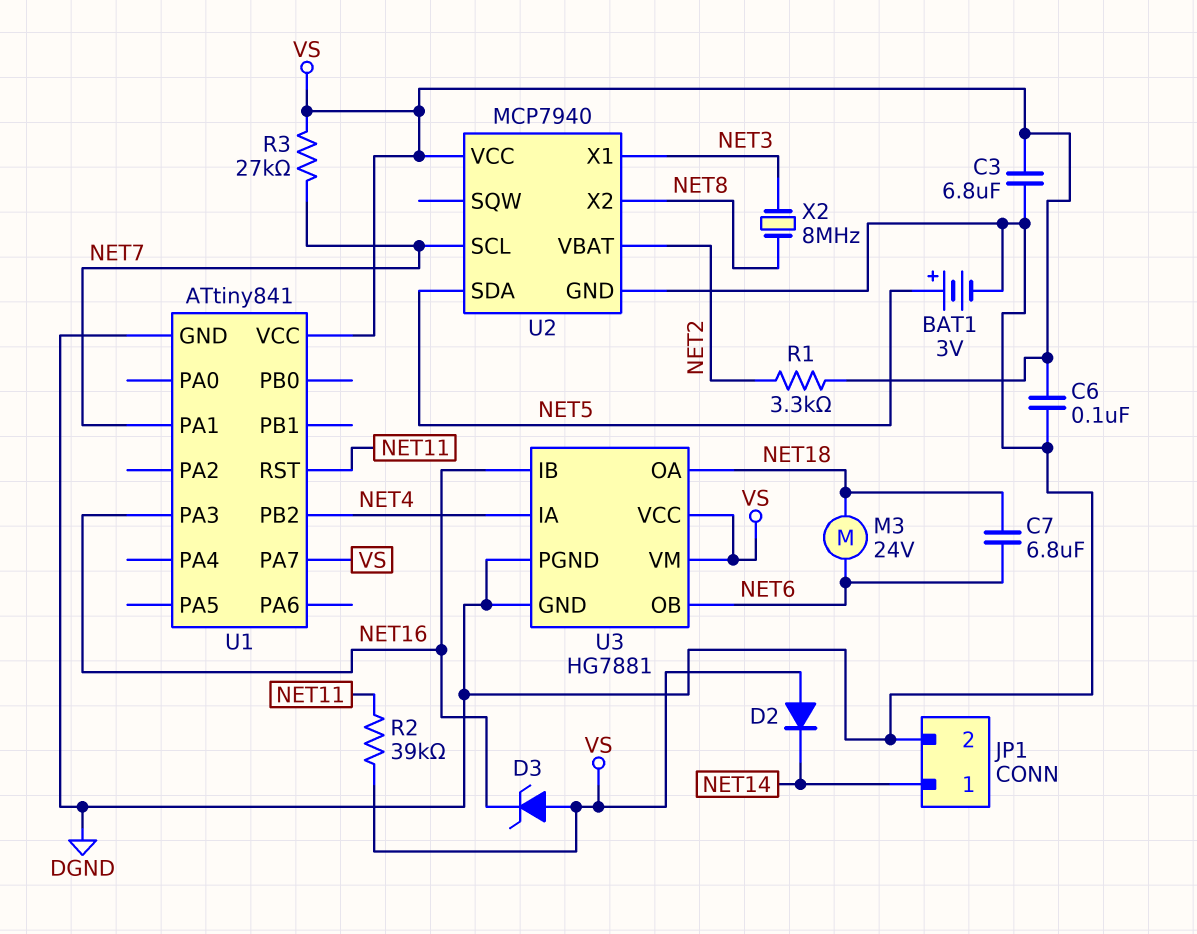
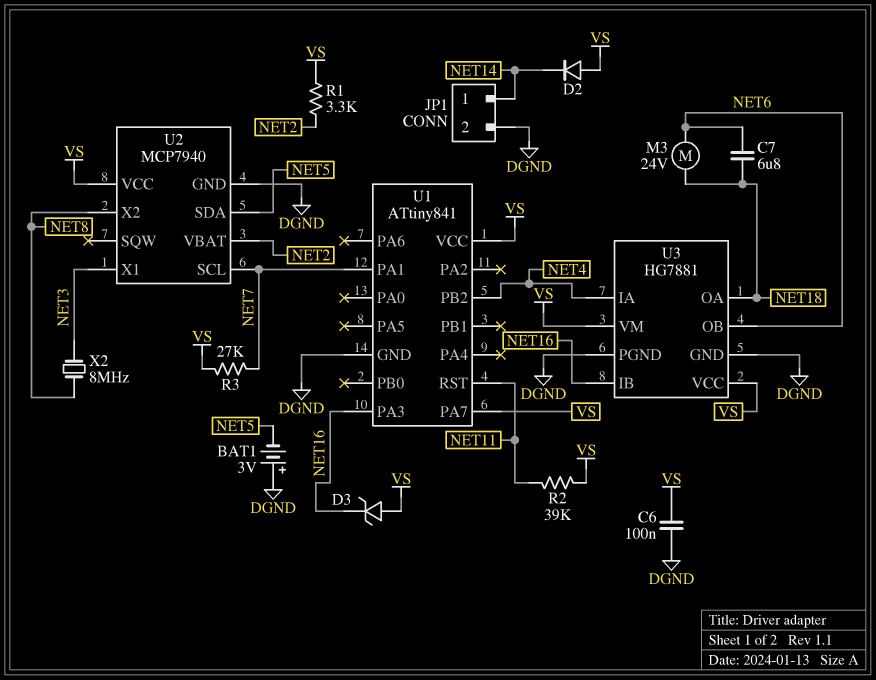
BAT1: 3V (plus NET5, minus DGND) -> 3V (plus DGND, minus NET5)
C3: 6.8uF (DGND, VS) -> none

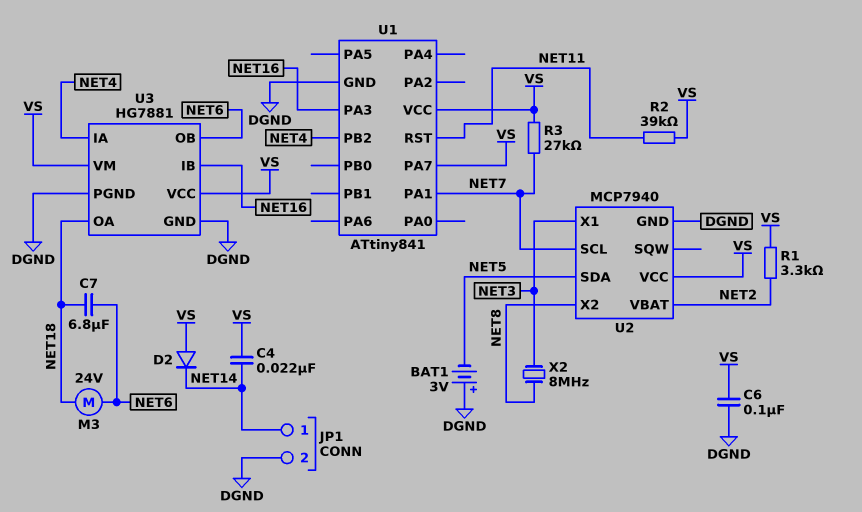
C4: none -> 22nF (NET14, VS)
D3: zener (A VS, K NET16) -> none

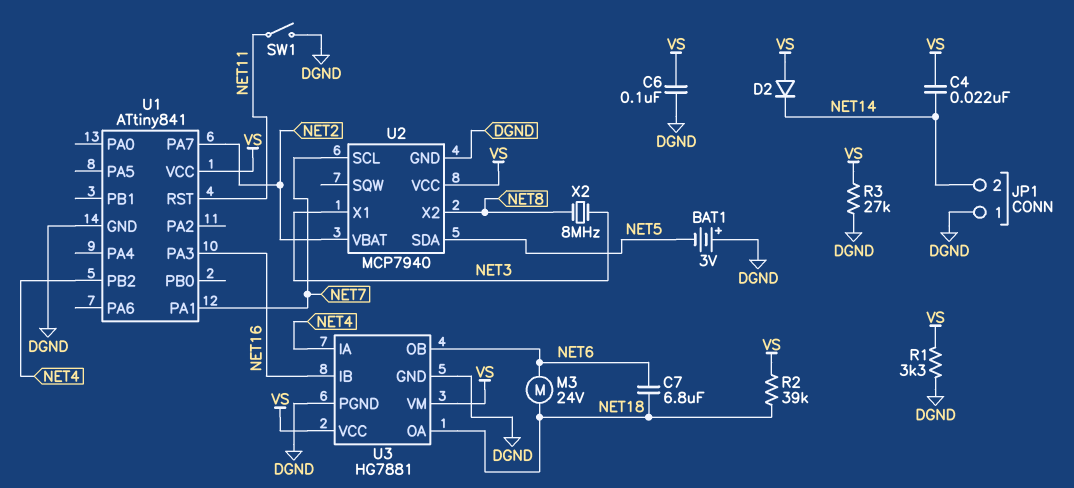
JP1 pin 1: NET14 -> DGND
JP1 pin 2: DGND -> NET14
R1: 3.3k (NET2, VS) -> 3.3k (DGND, VS)
R2: 39k (NET11, VS) -> 39k (NET18, VS)
R3: 27k (NET7, VS) -> 27k (DGND, VS)
SW1: none -> switch (DGND, NET11)
U1 pin PA7: VS -> NET2

